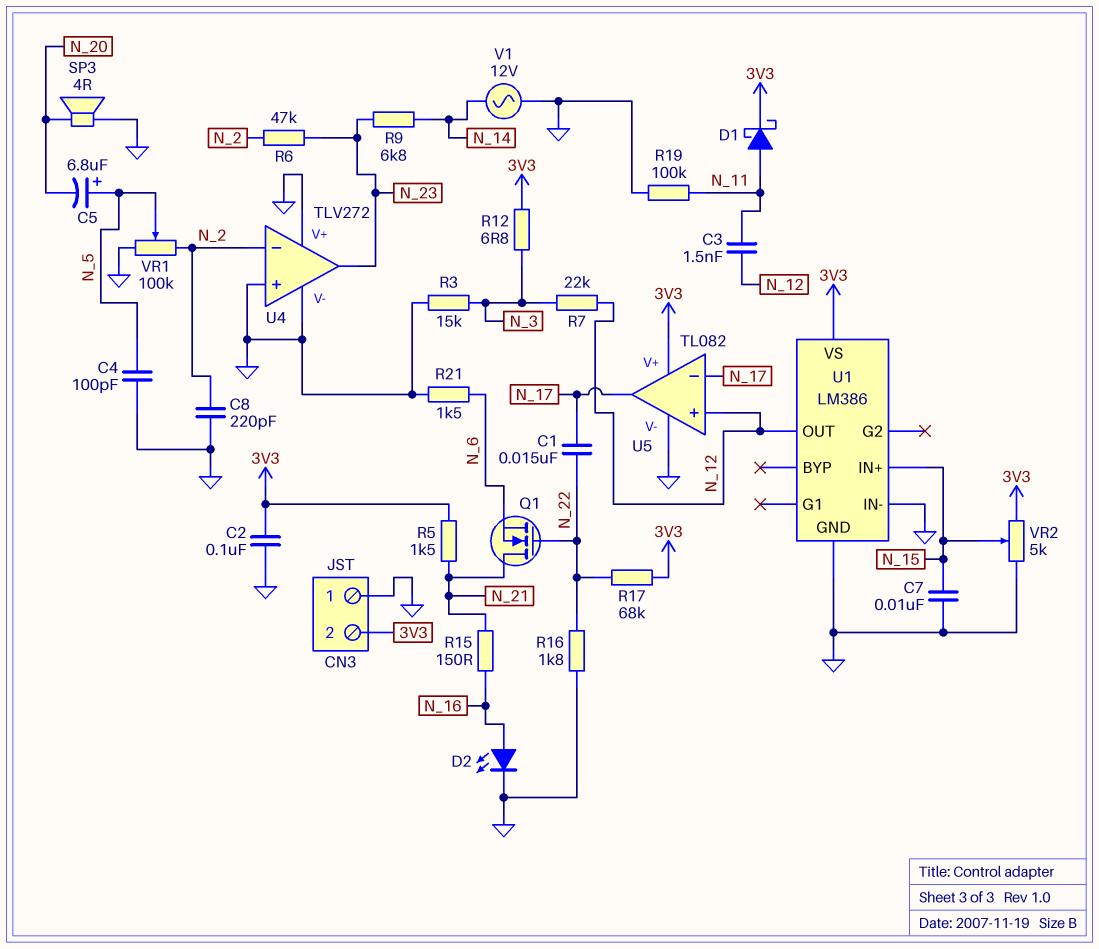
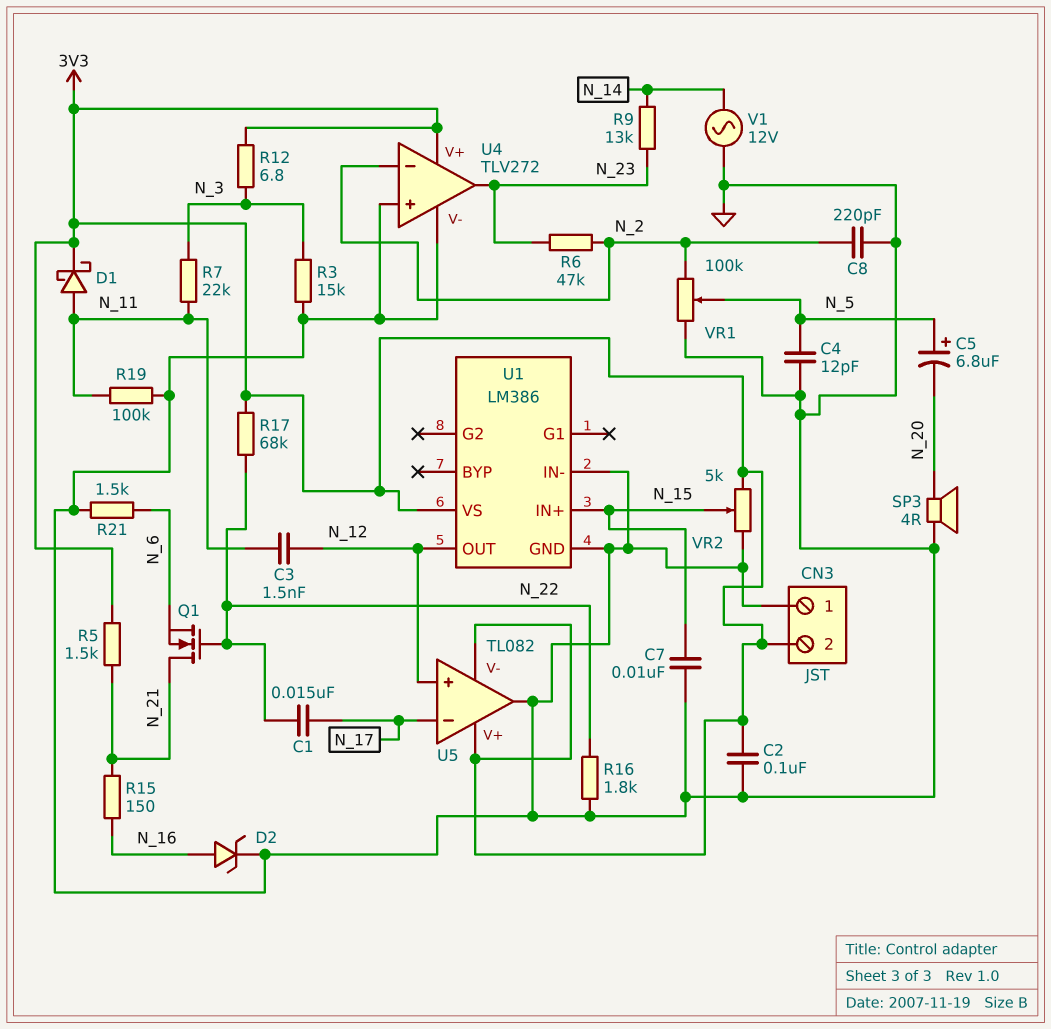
C4: 100pF (GND, N_5) -> 12pF (GND, N_5)
D2: LED (A N_16, K GND) -> zener (A N_16, K GND)
R7: 22k (N_3, N_12) -> 22k (N_3, N_11)
R9: 6.8k (N_14, N_23) -> 13k (N_14, N_23)
U4 pin V+: GND -> 3V3
U5 pin V-: GND -> 3V3
U5 pin out: N_17 -> GND

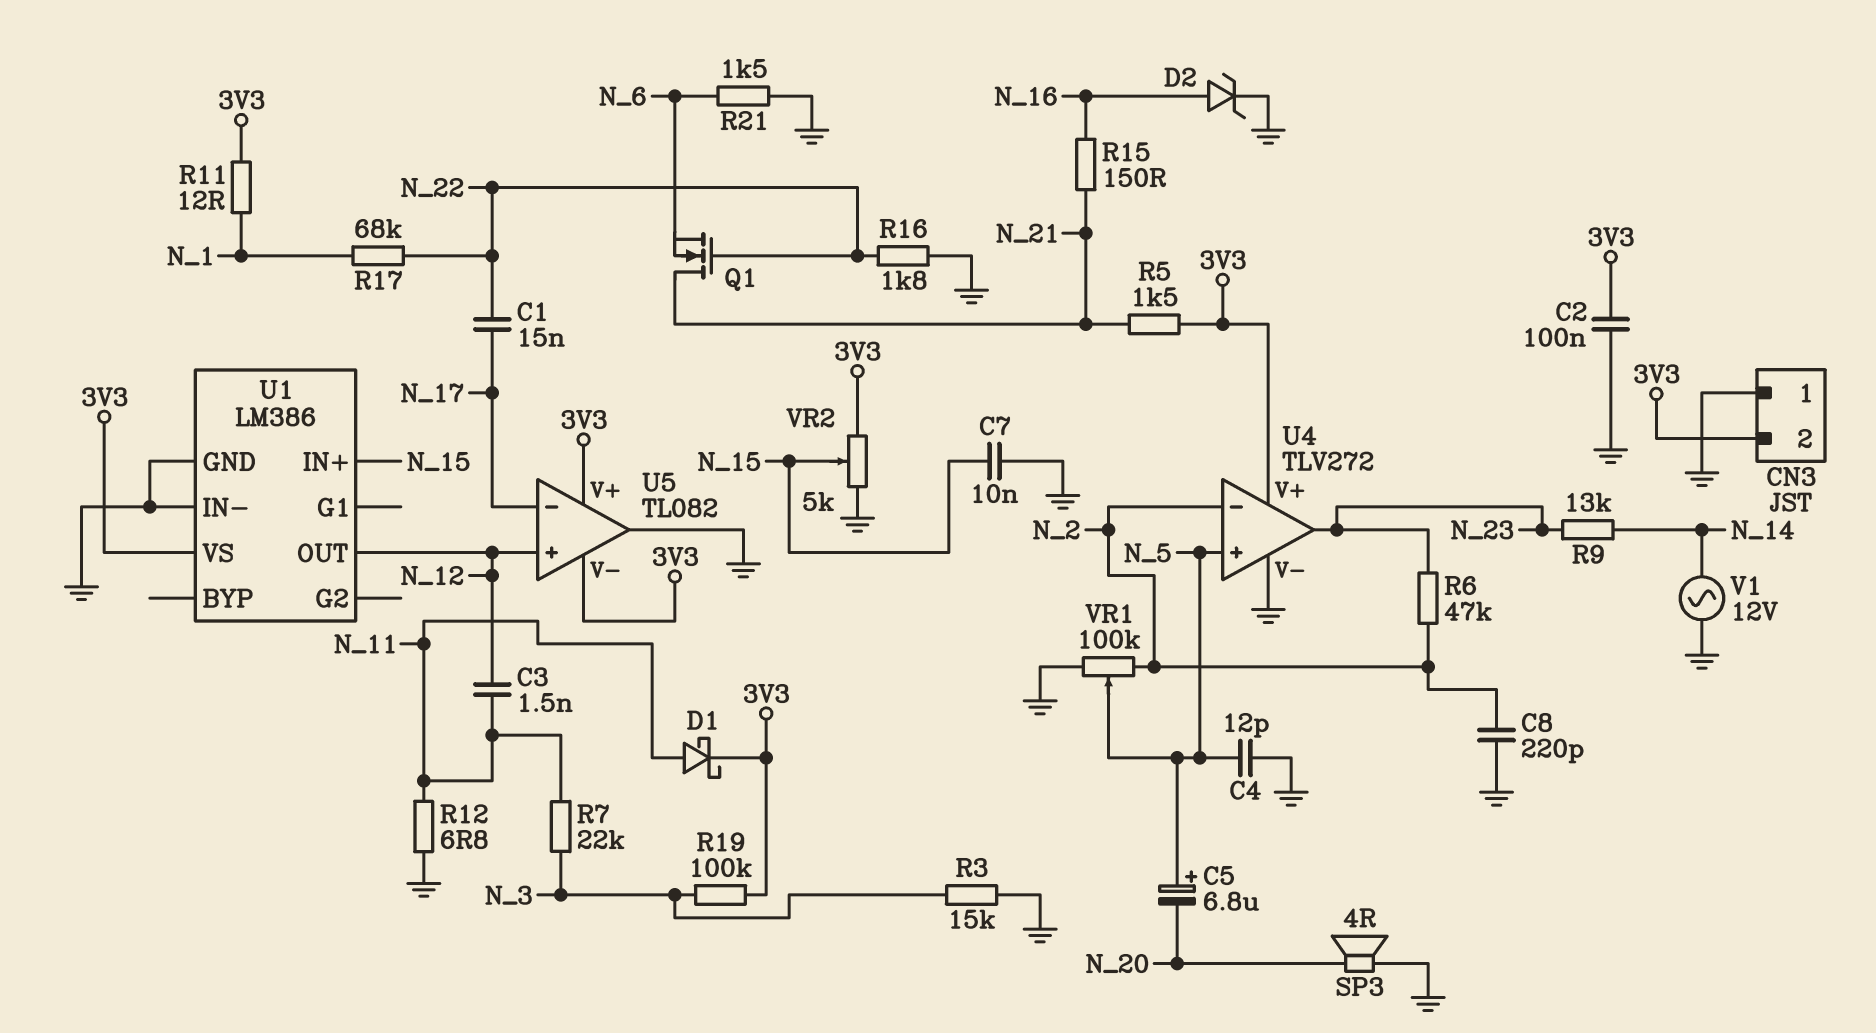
R11: none -> 12 (3V3, N_1)
R12: 6.8 (3V3, N_3) -> 6.8 (GND, N_11)
R17: 68k (3V3, N_22) -> 68k (N_1, N_22)
R19: 100k (GND, N_11) -> 100k (3V3, N_3)
U4 pin in+: GND -> N_5

